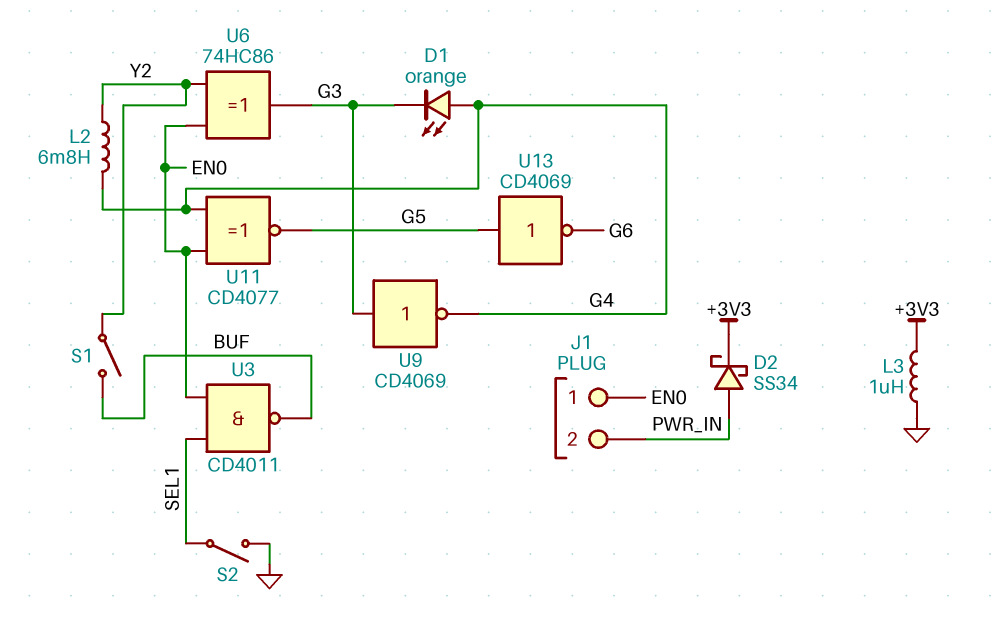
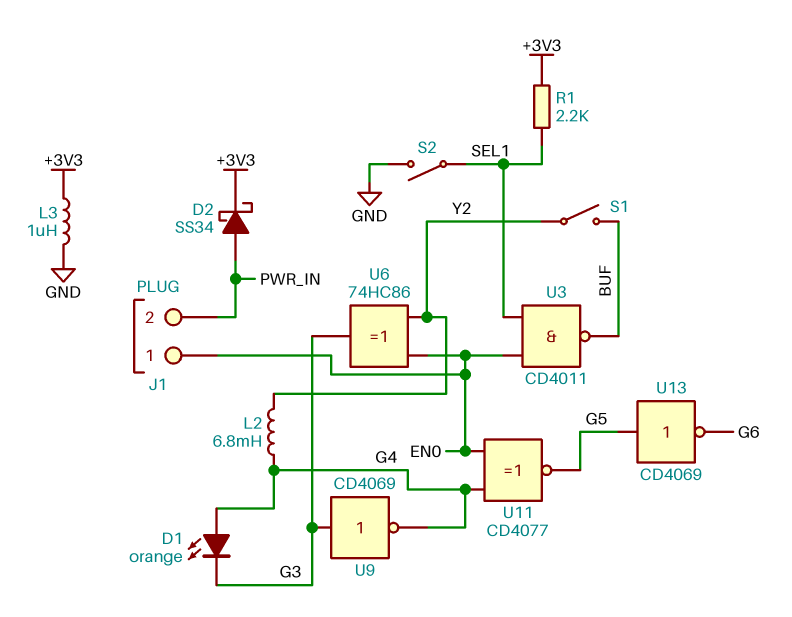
R1: none -> 2.2k (+3V3, SEL1)

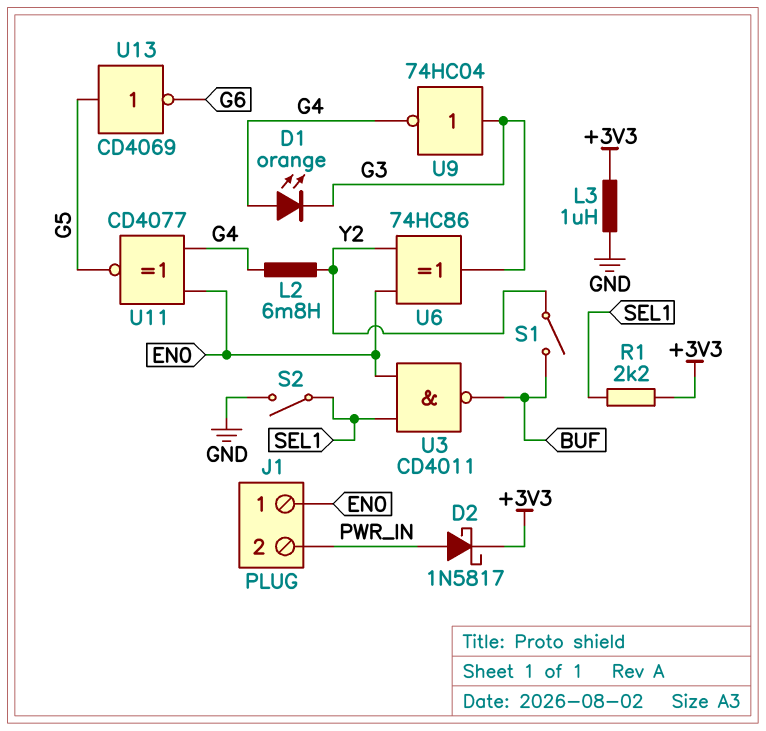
D2: schottky SS34 (A PWR_IN, K +3V3) -> schottky 1N5817 (A PWR_IN, K +3V3)
U9: NOT CD4069 (in G3, out G4) -> NOT 74HC04 (in G3, out G4)

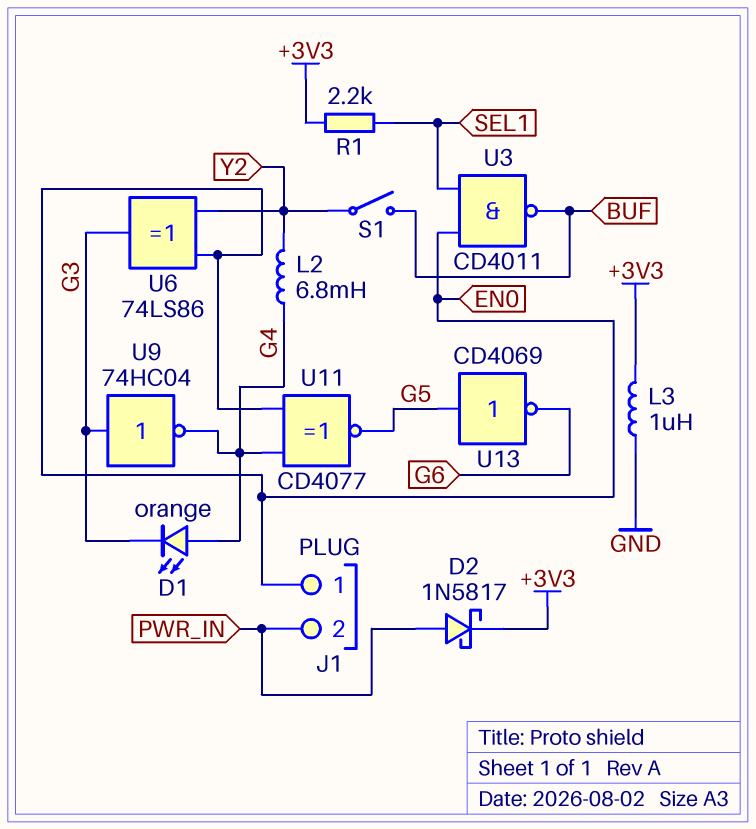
S2: switch (GND, SEL1) -> none
U6: XOR 74HC86 (in EN0, in Y2, out G3) -> XOR 74LS86 (in EN0, in Y2, out G3)

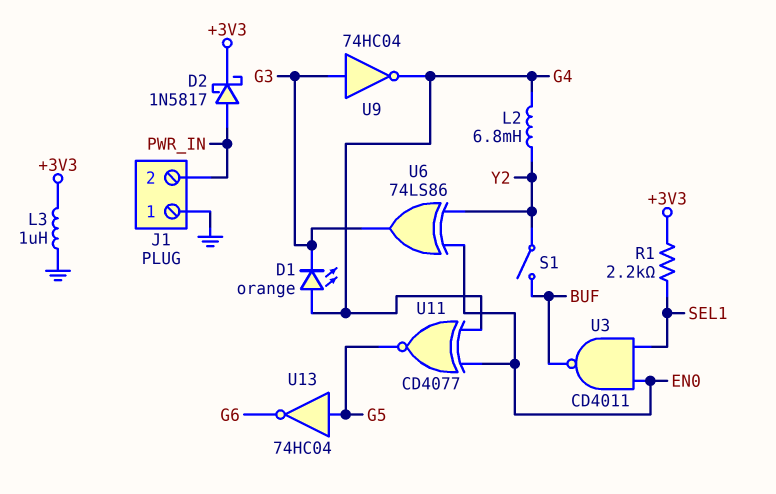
J1 pin 1: EN0 -> GND
U13: NOT CD4069 (in G5, out G6) -> NOT 74HC04 (in G5, out G6)

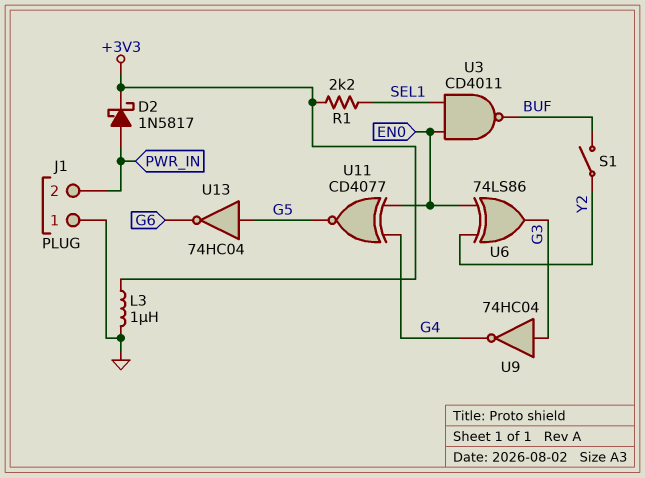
D1: LED orange (A G4, K G3) -> none
L2: 6.8mH (G4, Y2) -> none

